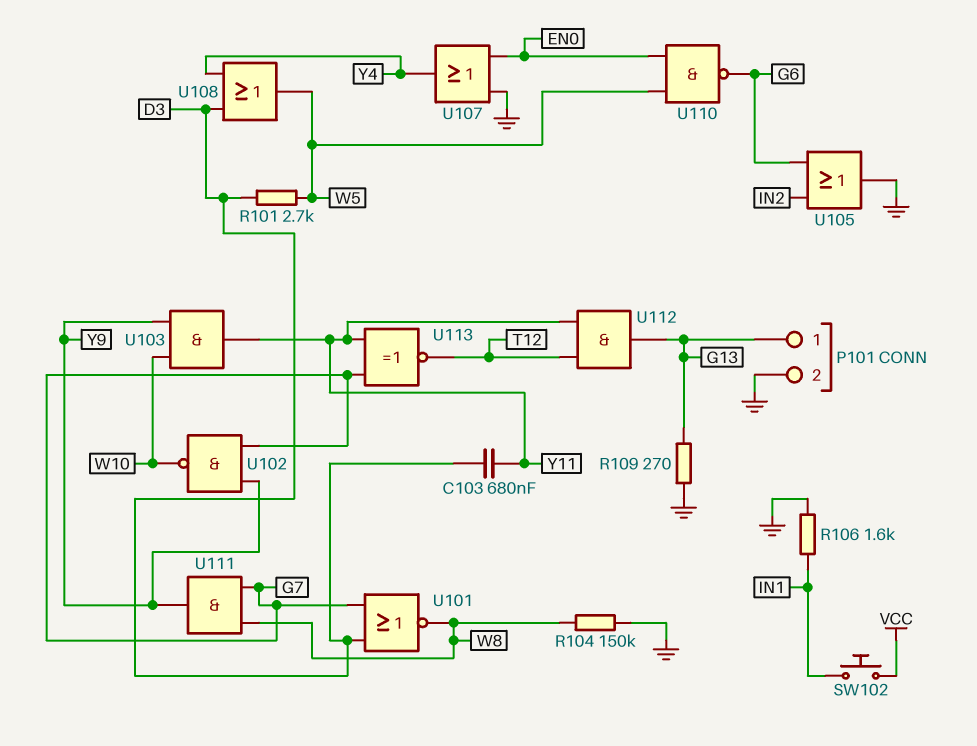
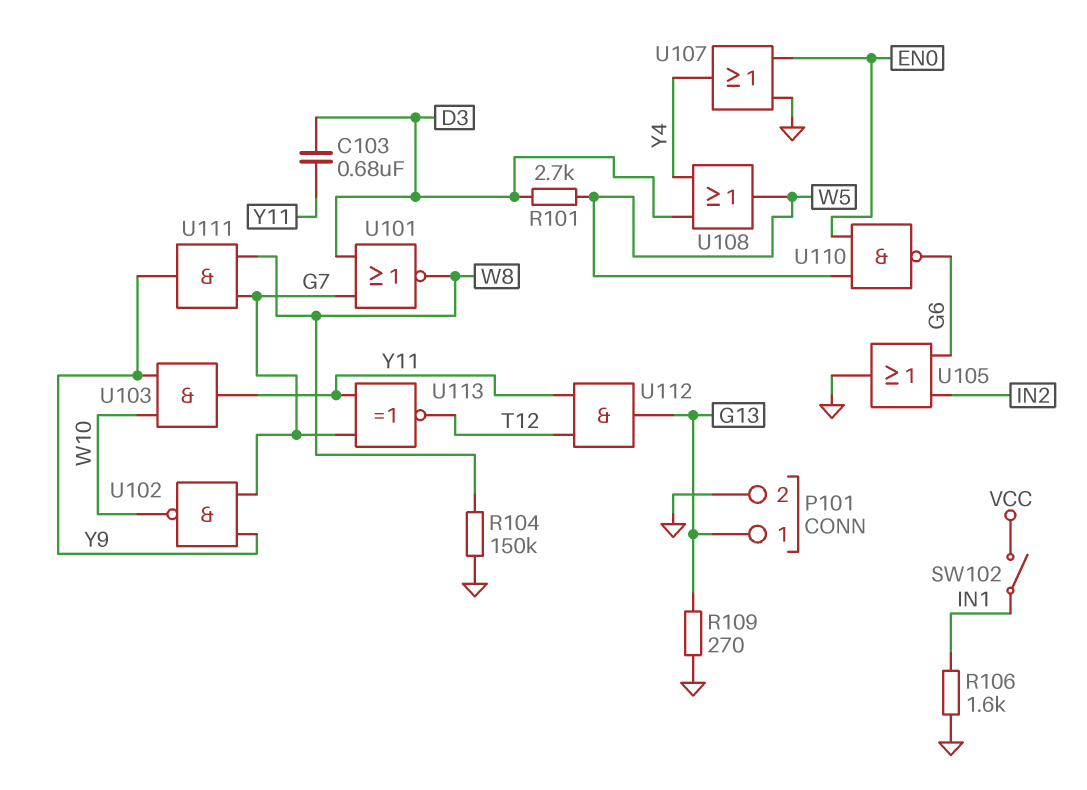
SW102: button (IN1, VCC) -> switch (IN1, VCC)

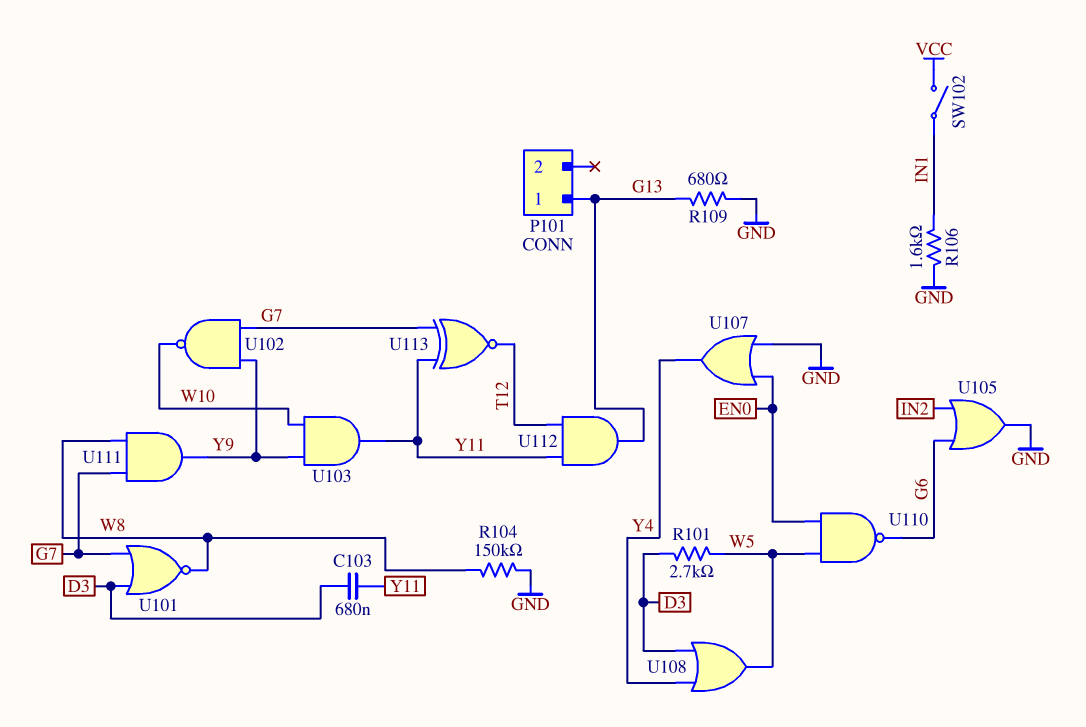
P101 pin 2: GND -> none
R109: 270 (G13, GND) -> 680 (G13, GND)

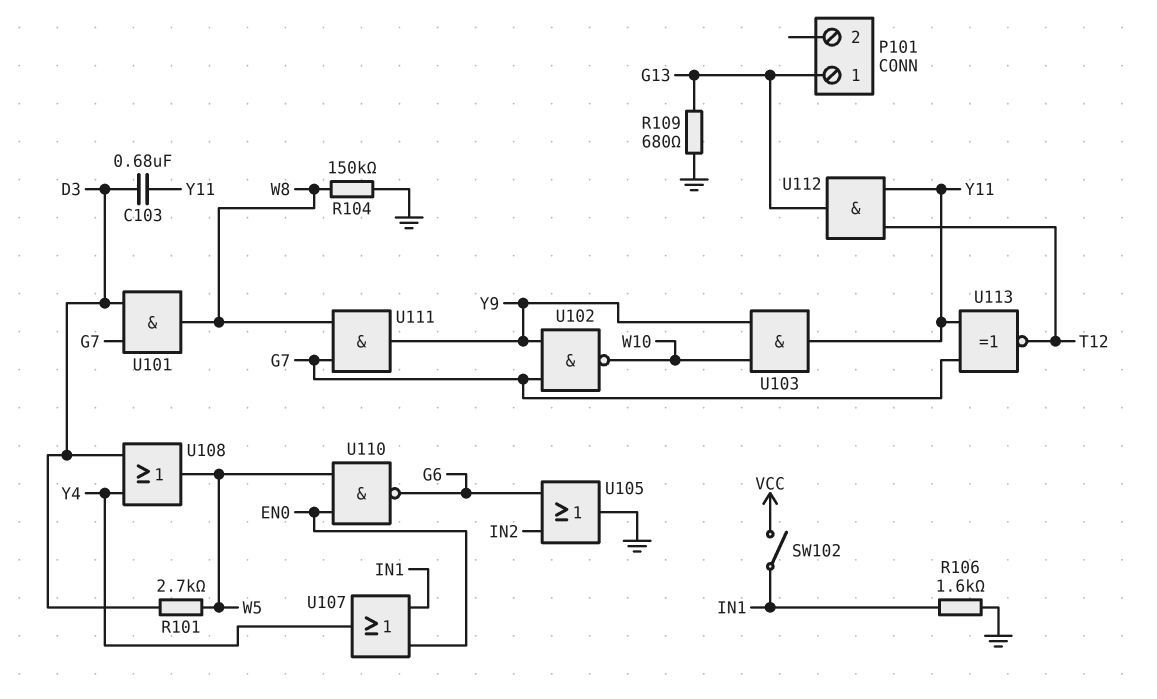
U101: NOR (in D3, in G7, out W8) -> AND (in D3, in G7, out W8)
U107: OR (in EN0, in GND, out Y4) -> OR (in EN0, in IN1, out Y4)

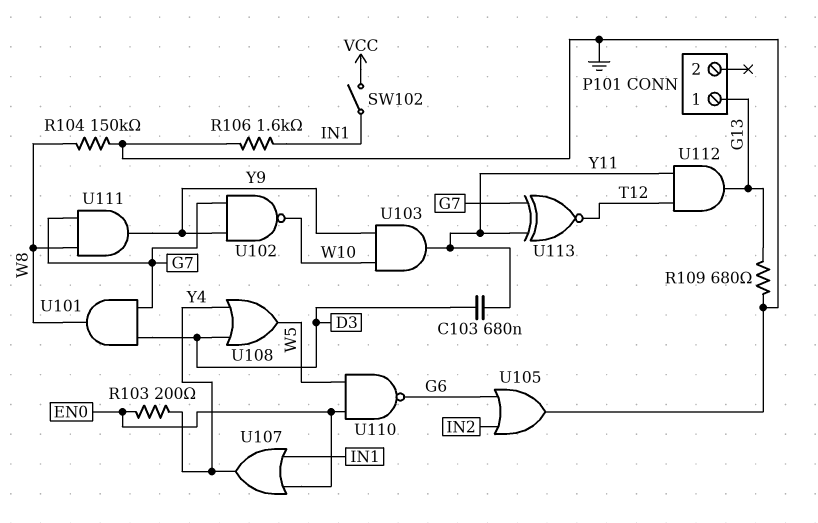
R101: 2.7k (D3, W5) -> none
R103: none -> 200 (EN0, Y4)

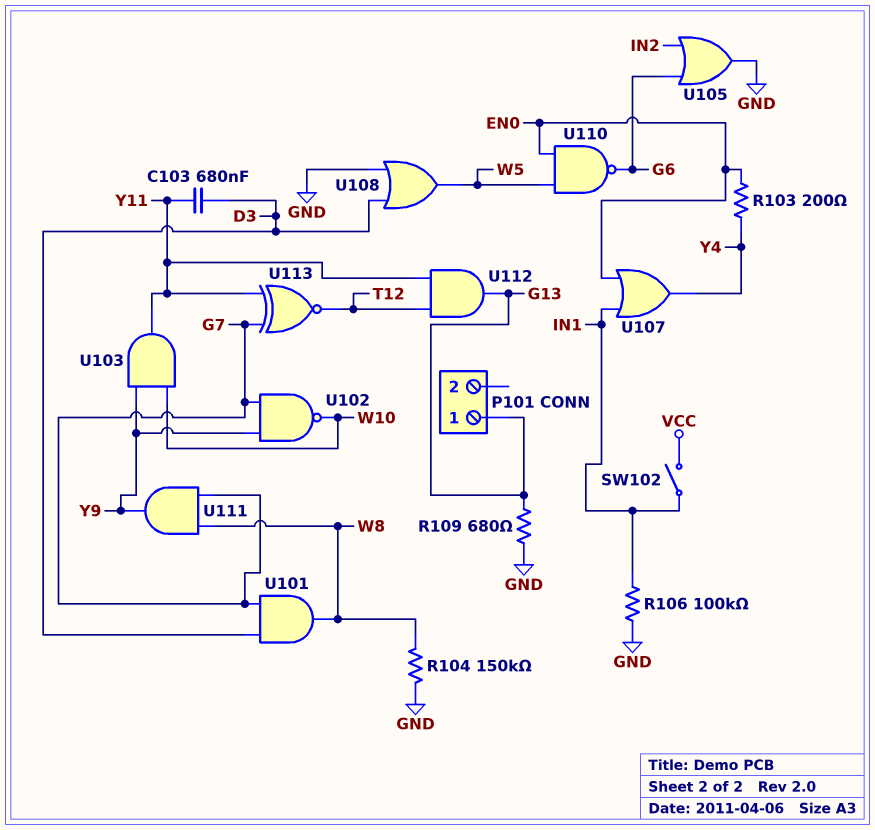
R106: 1.6k (GND, IN1) -> 100k (GND, IN1)
U108: OR (in D3, in Y4, out W5) -> OR (in D3, in GND, out W5)

